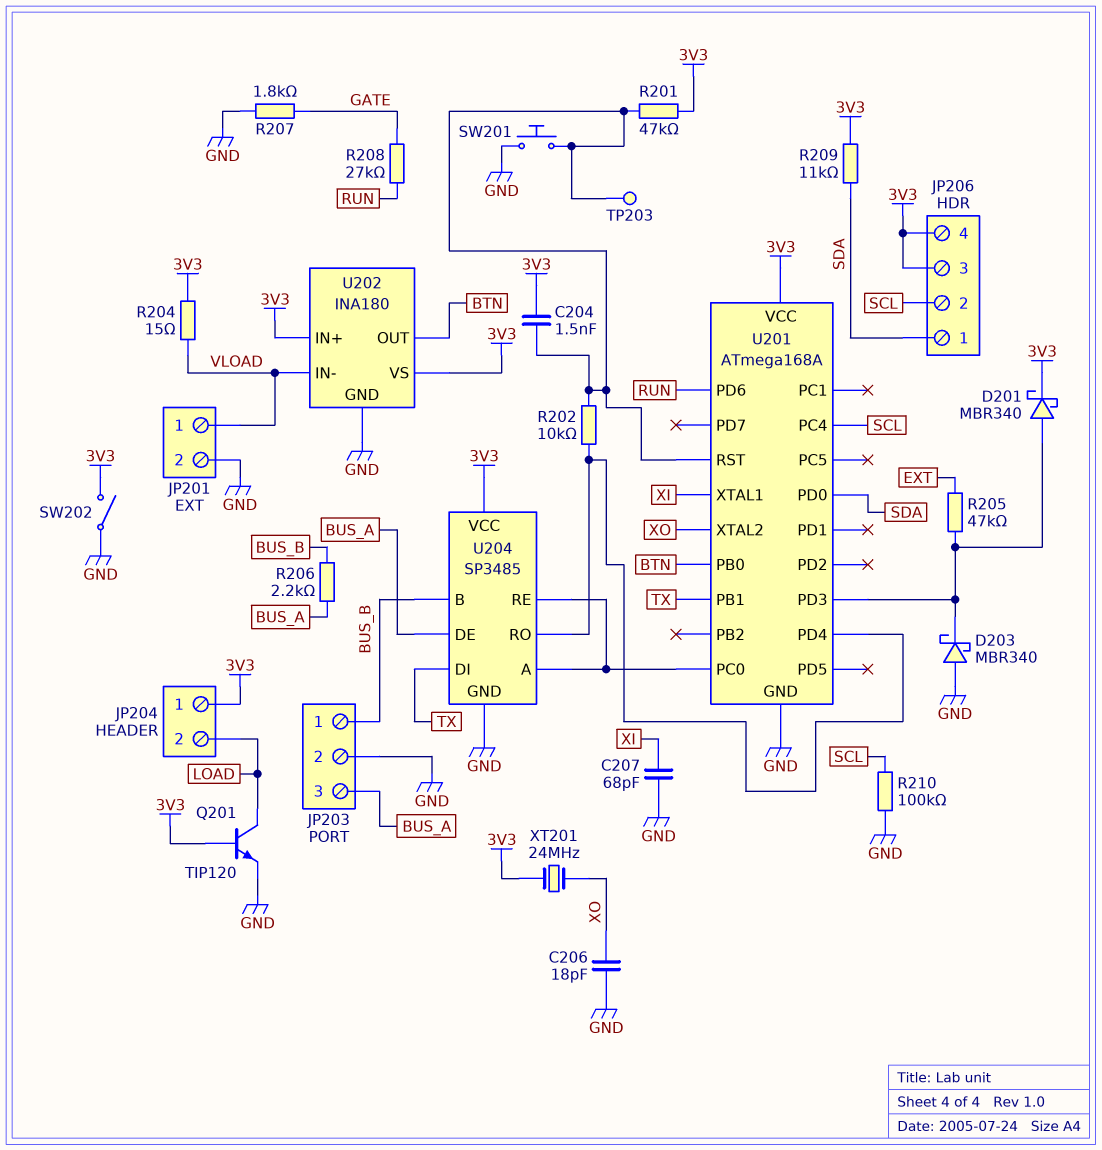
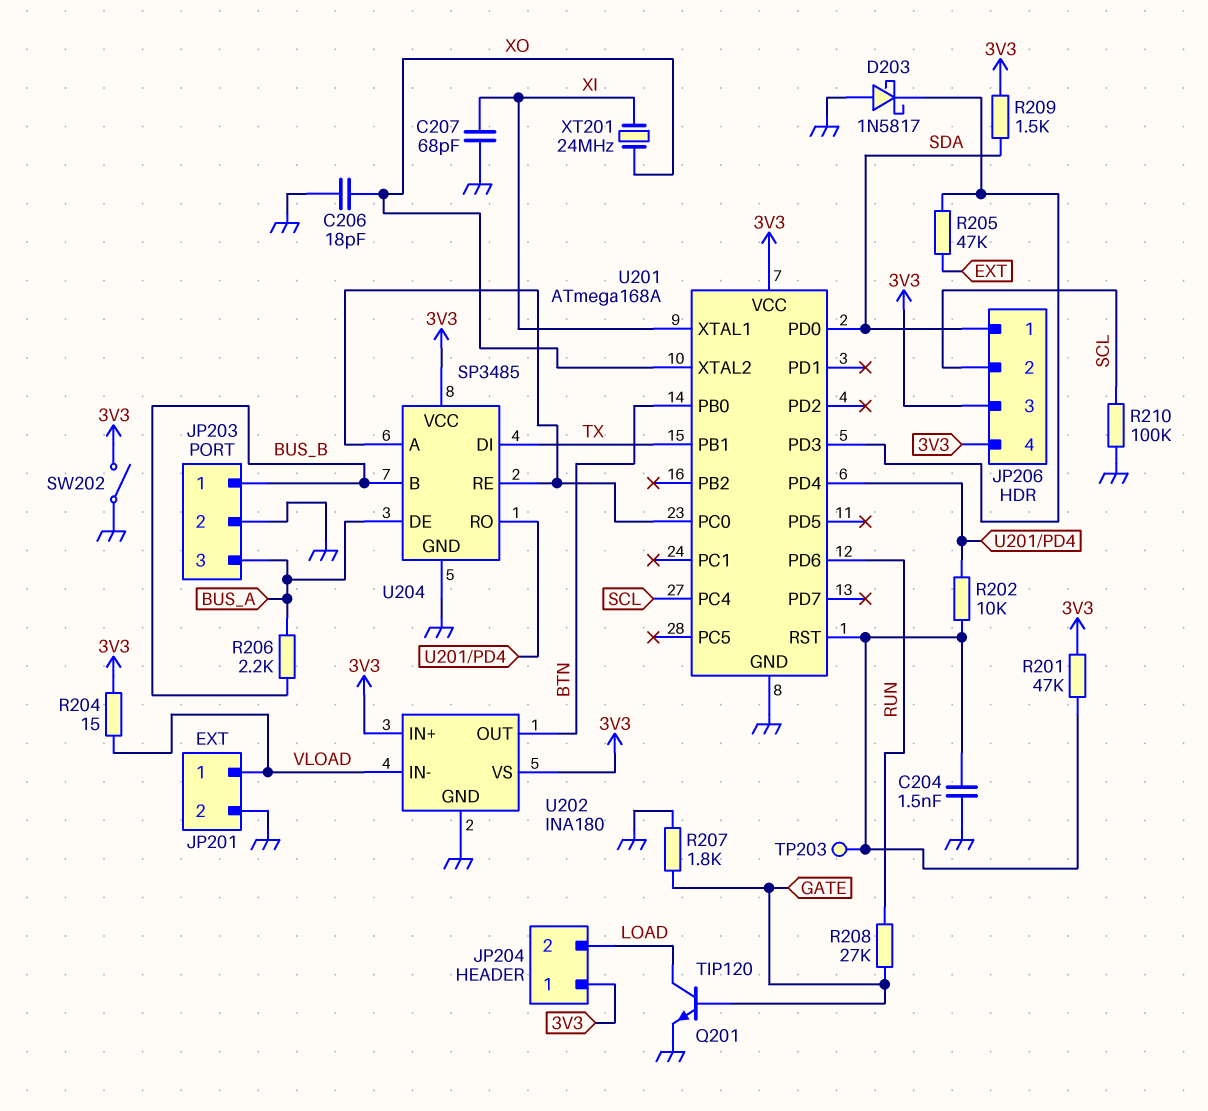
C204: 1.5nF (3V3, U201/RST) -> 1.5nF (GND, U201/RST)
D201: schottky MBR340 (A U201/PD3, K 3V3) -> none
D203: schottky MBR340 (A GND, K U201/PD3) -> schottky 1N5817 (A GND, K U201/PD3)
Q201: NPN TIP120 (B 3V3, C LOAD, E GND) -> NPN TIP120 (B GATE, C LOAD, E GND)
R209: 11k (3V3, SDA) -> 1.5k (3V3, SDA)
SW201: button (GND, U201/RST) -> none
XT201: 24MHz (3V3, XO) -> 24MHz (XI, XO)

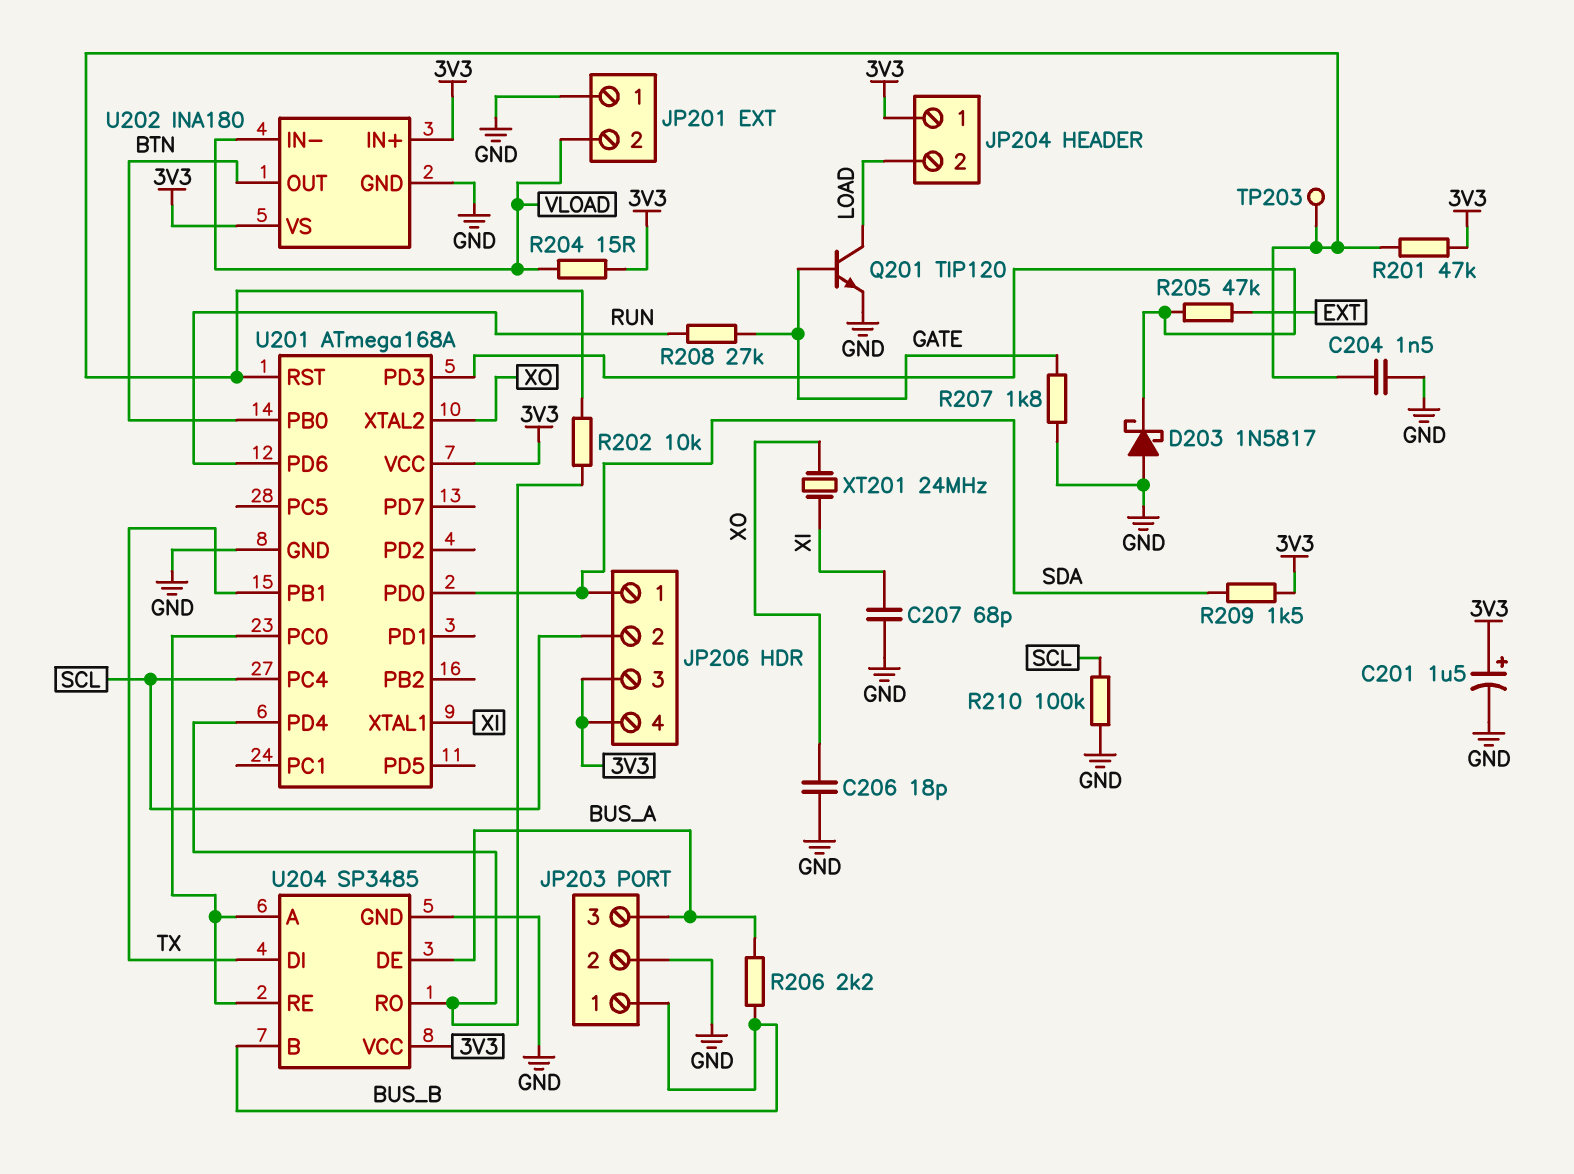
C201: none -> 1.5uF (plus 3V3, minus GND)
JP201 pin 1: VLOAD -> GND
JP201 pin 2: GND -> VLOAD
SW202: switch (3V3, GND) -> none

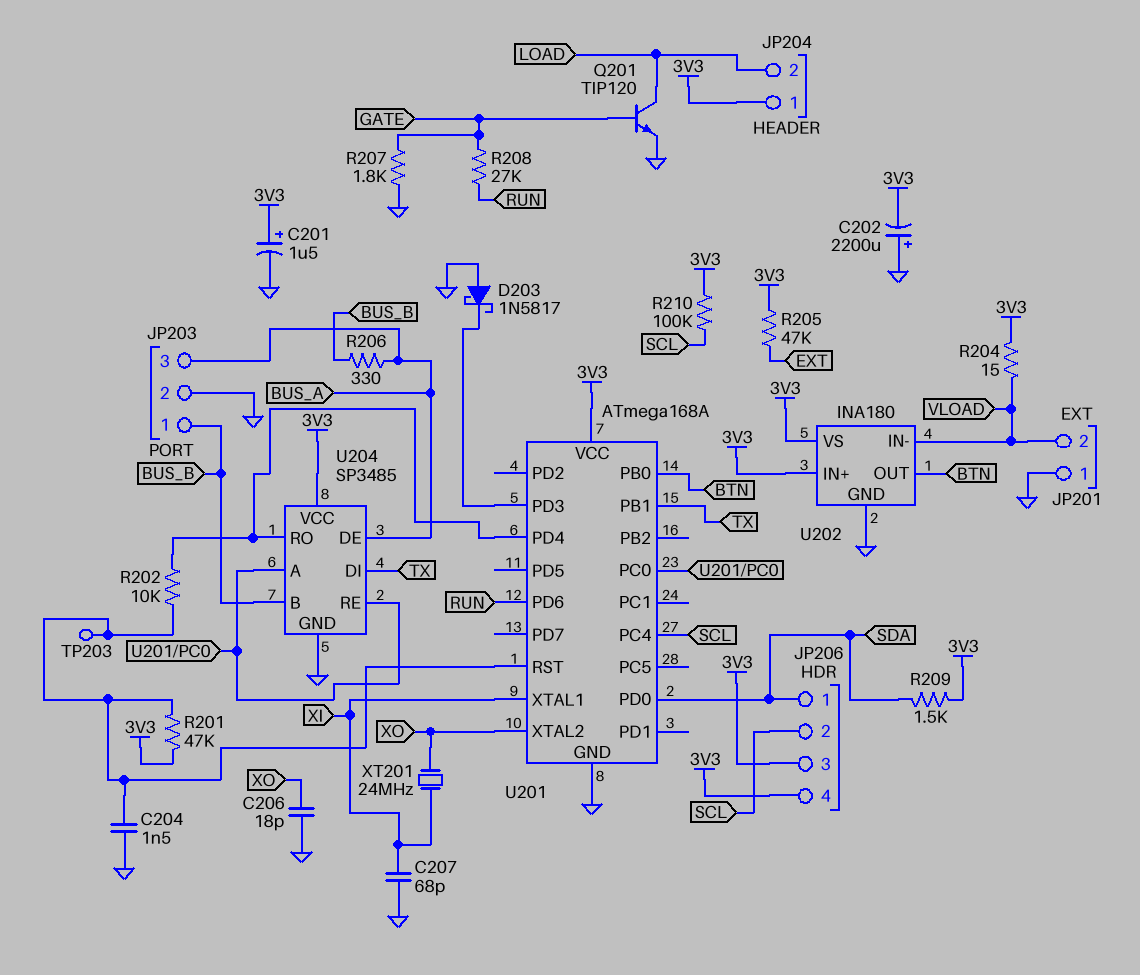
C202: none -> 2200uF (plus GND, minus 3V3)
R205: 47k (EXT, U201/PD3) -> 47k (3V3, EXT)
R206: 2.2k (BUS_A, BUS_B) -> 330 (BUS_A, BUS_B)
R210: 100k (GND, SCL) -> 100k (3V3, SCL)

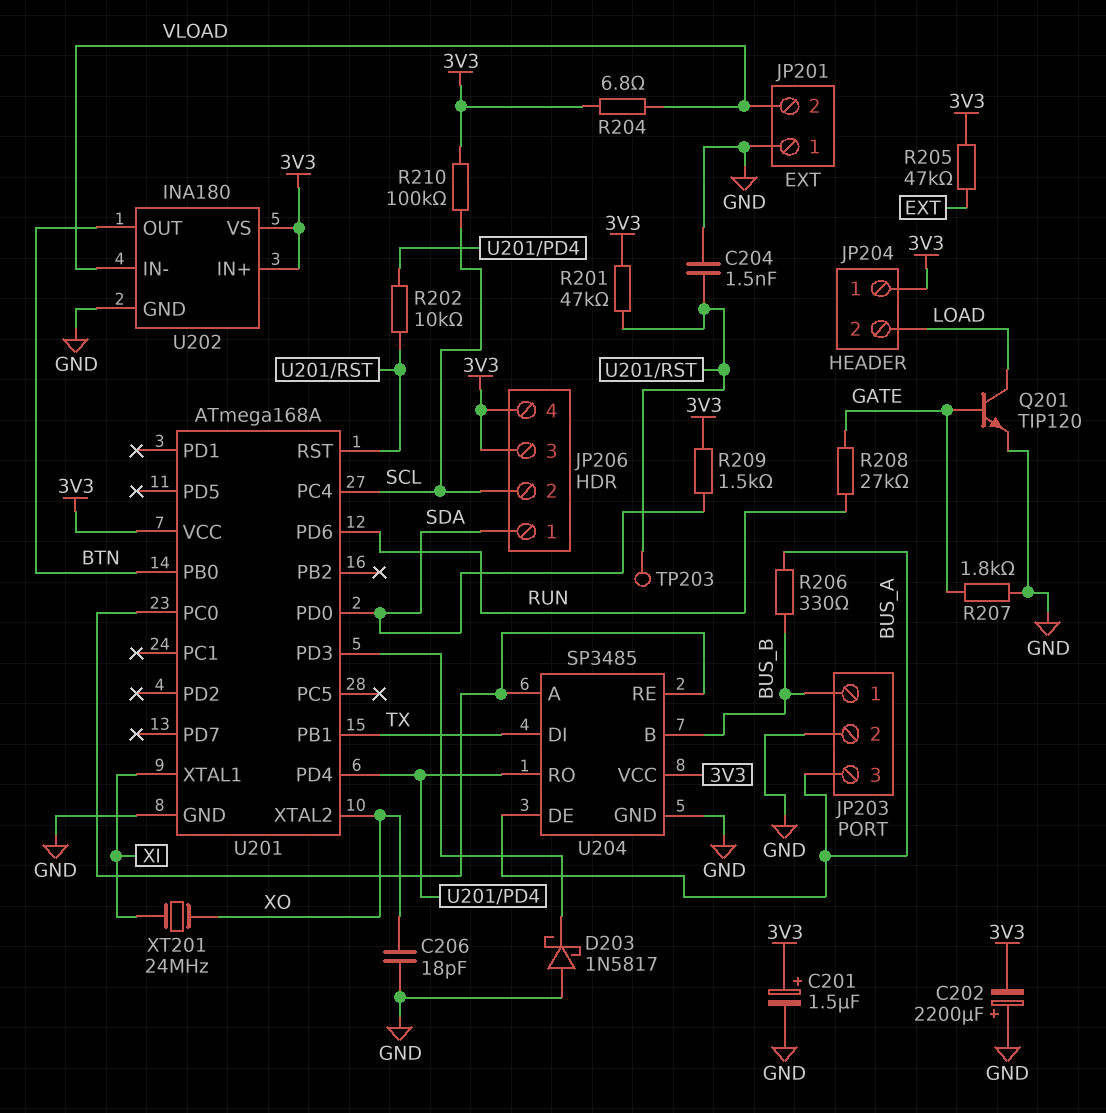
C207: 68pF (GND, XI) -> none
R204: 15 (3V3, VLOAD) -> 6.8 (3V3, VLOAD)

